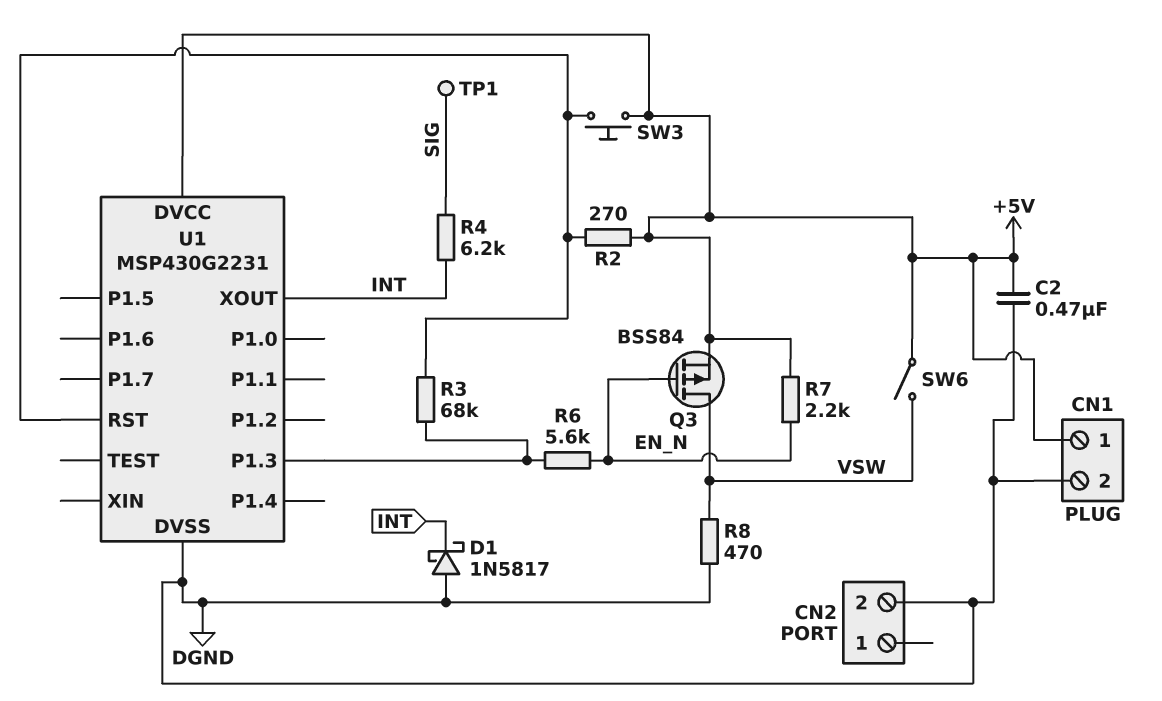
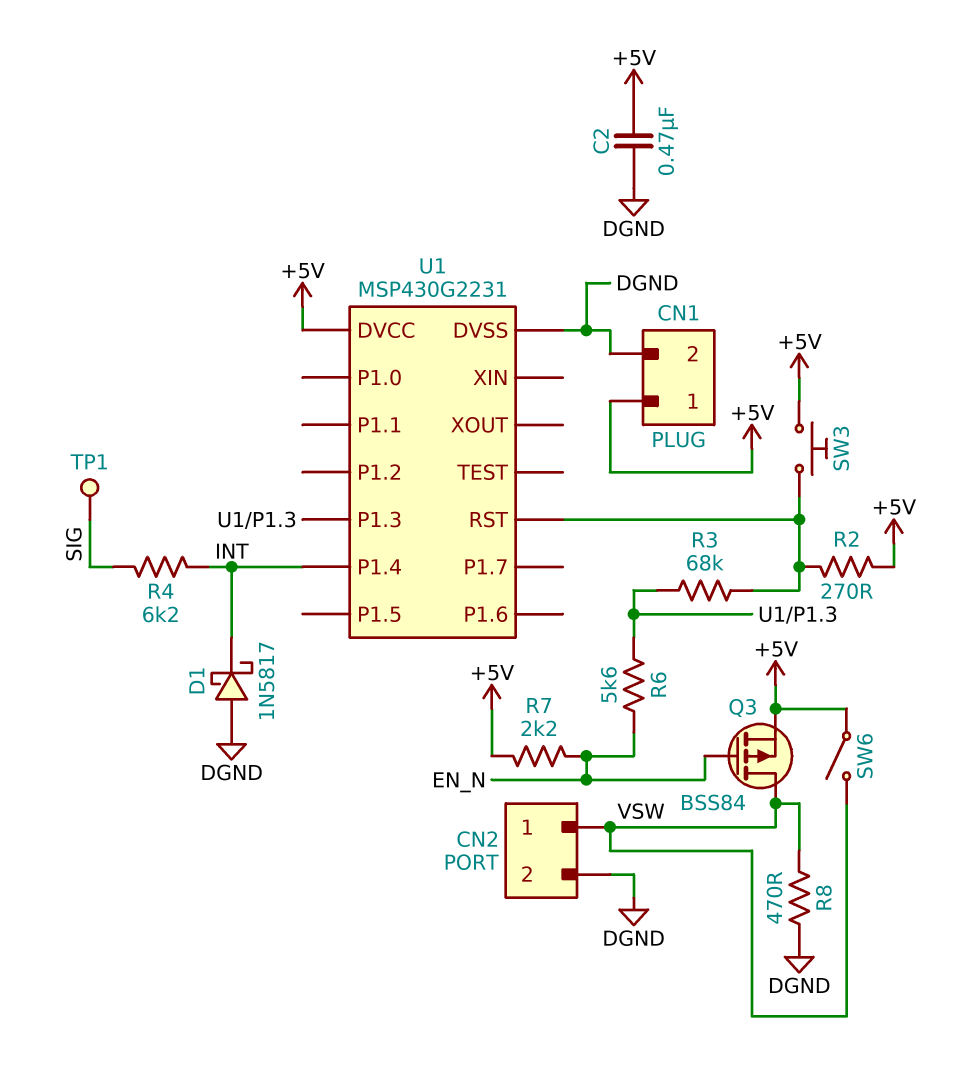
CN2 pin 1: none -> VSW
U1 pin P1.4: none -> INT
U1 pin XOUT: INT -> none

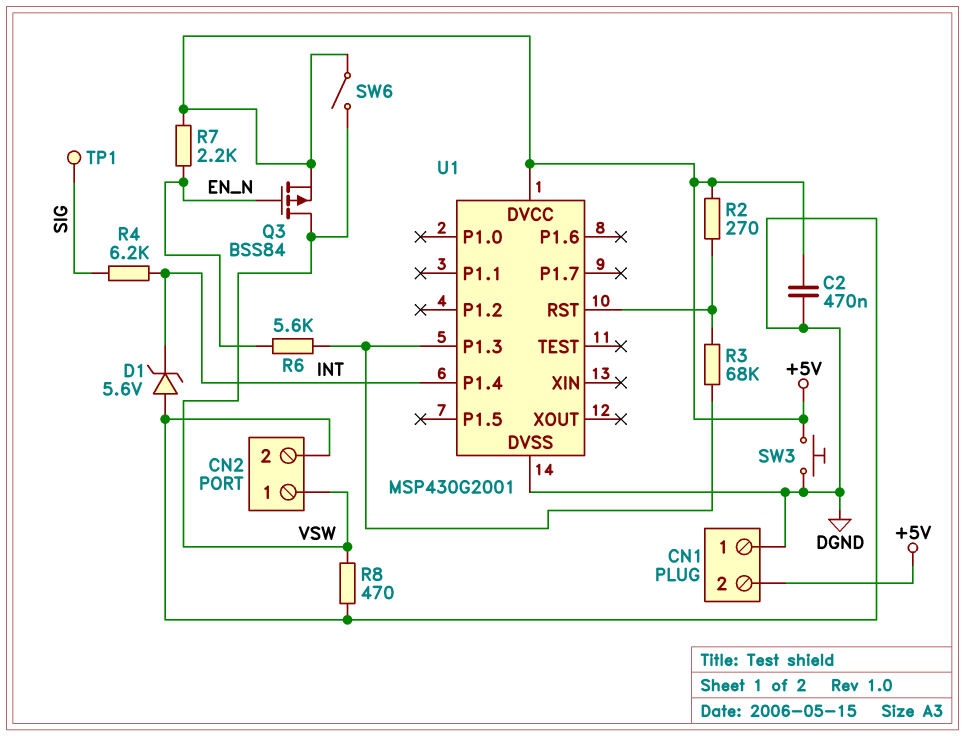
CN1 pin 1: +5V -> DGND
CN1 pin 2: DGND -> +5V
D1: schottky 1N5817 (A DGND, K INT) -> zener 5.6V (A DGND, K INT)
SW3: button (+5V, U1/RST) -> button (+5V, DGND)
U1: MSP430G2231 -> MSP430G2001

